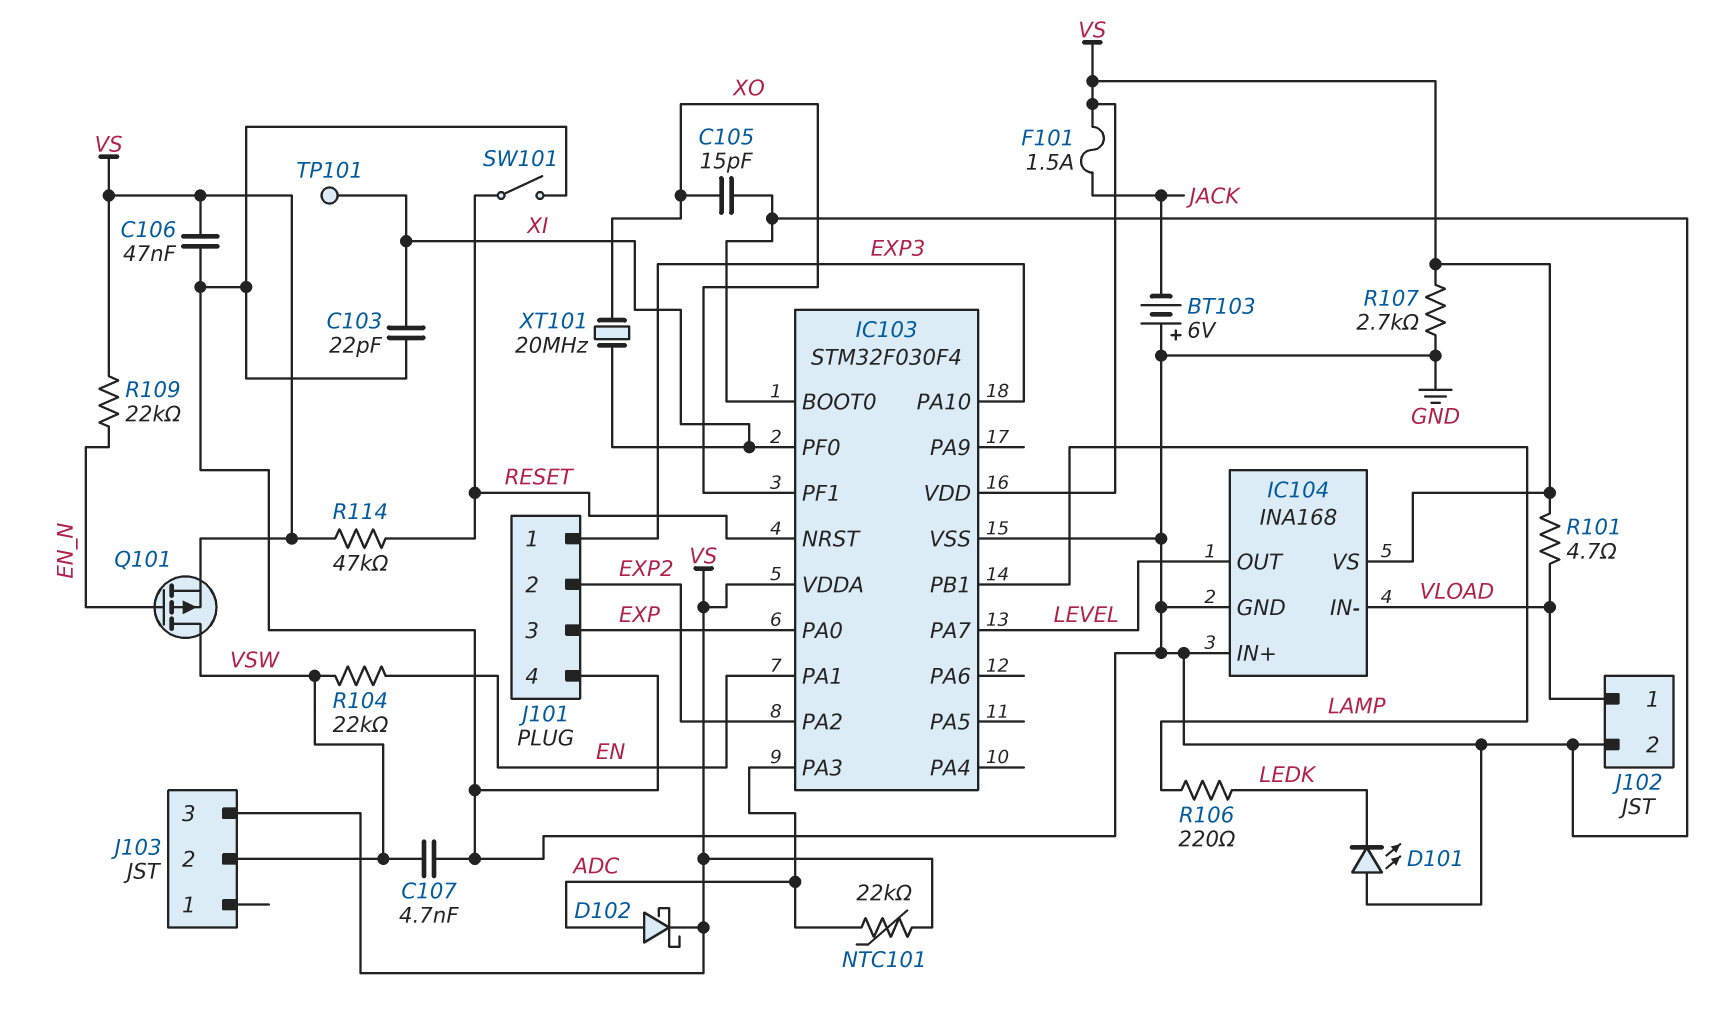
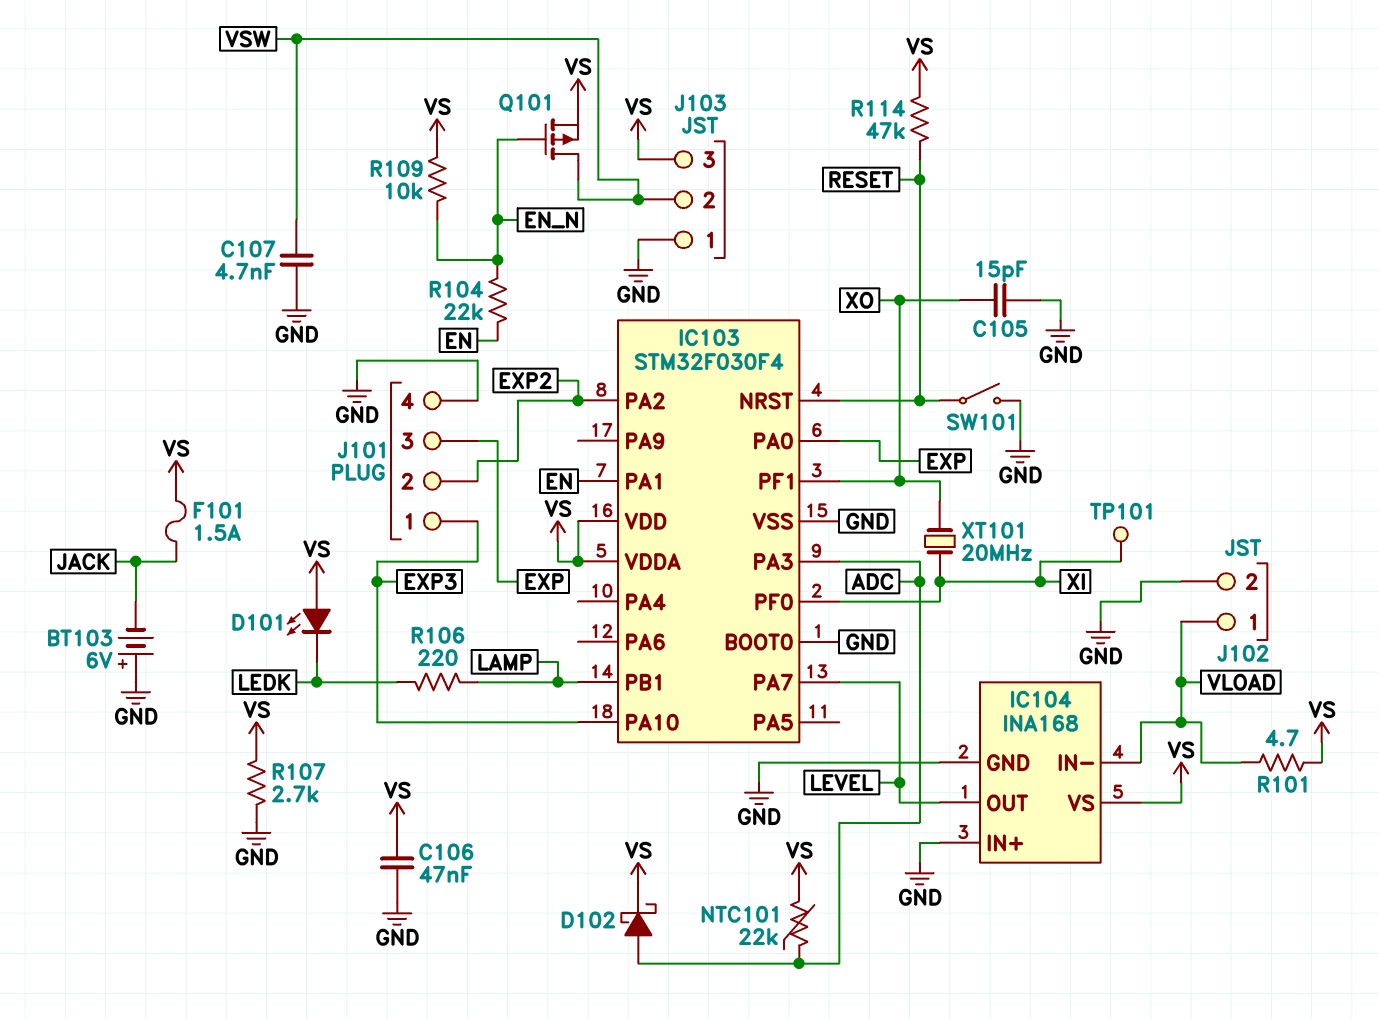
C103: 22pF (GND, XI) -> none
D101: LED (A GND, K LEDK) -> LED (A VS, K LEDK)
J103 pin 1: none -> GND
R104: 22k (EN, VSW) -> 22k (EN, EN_N)
R109: 22k (EN_N, VS) -> 10k (EN_N, VS)

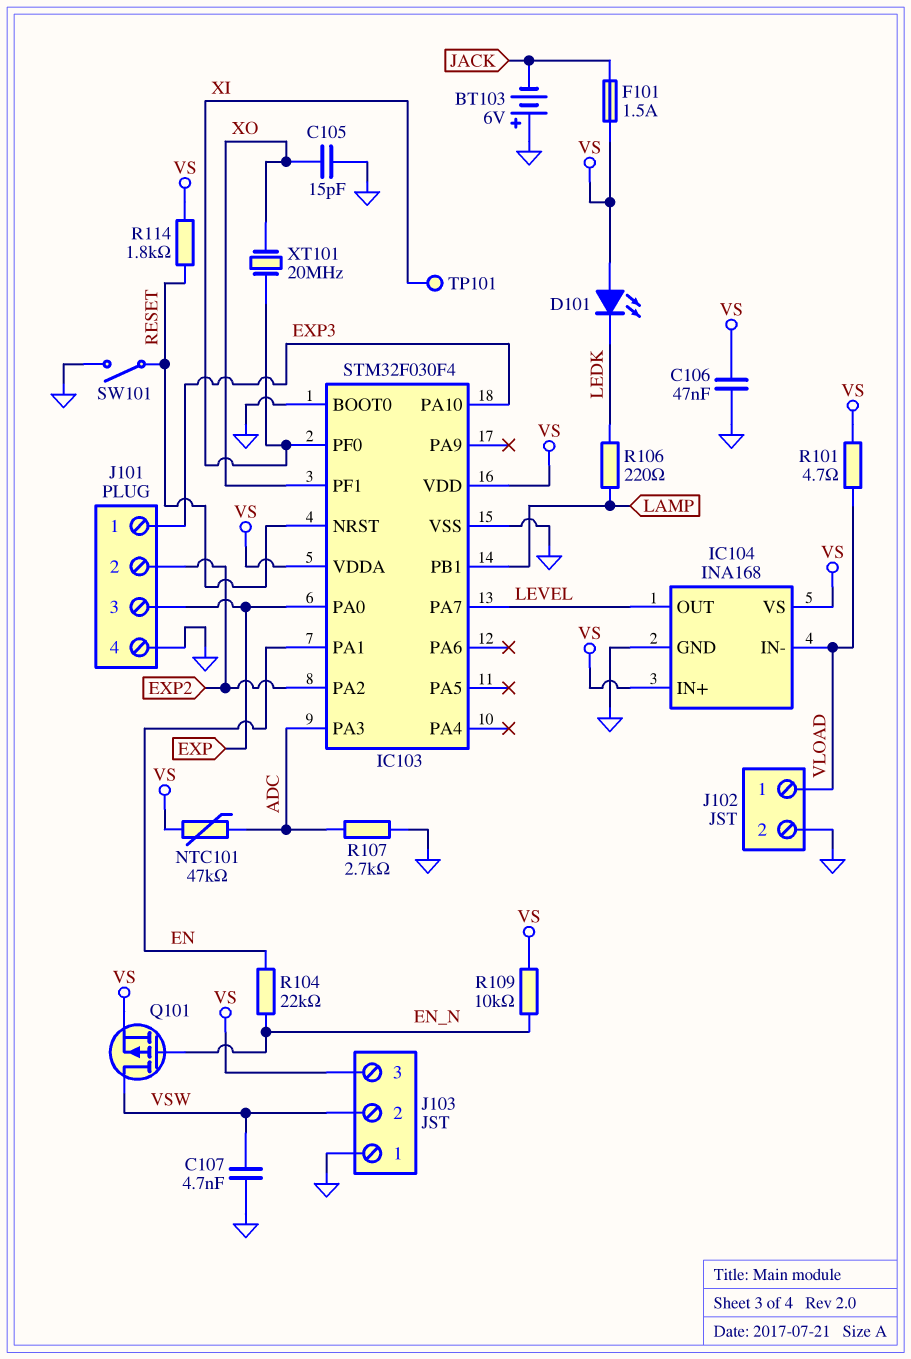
D102: schottky (A ADC, K VS) -> none
IC104 pin IN+: GND -> VS
NTC101: 22k (ADC, VS) -> 47k (ADC, VS)
R107: 2.7k (GND, VS) -> 2.7k (ADC, GND)
R114: 47k (RESET, VS) -> 1.8k (RESET, VS)

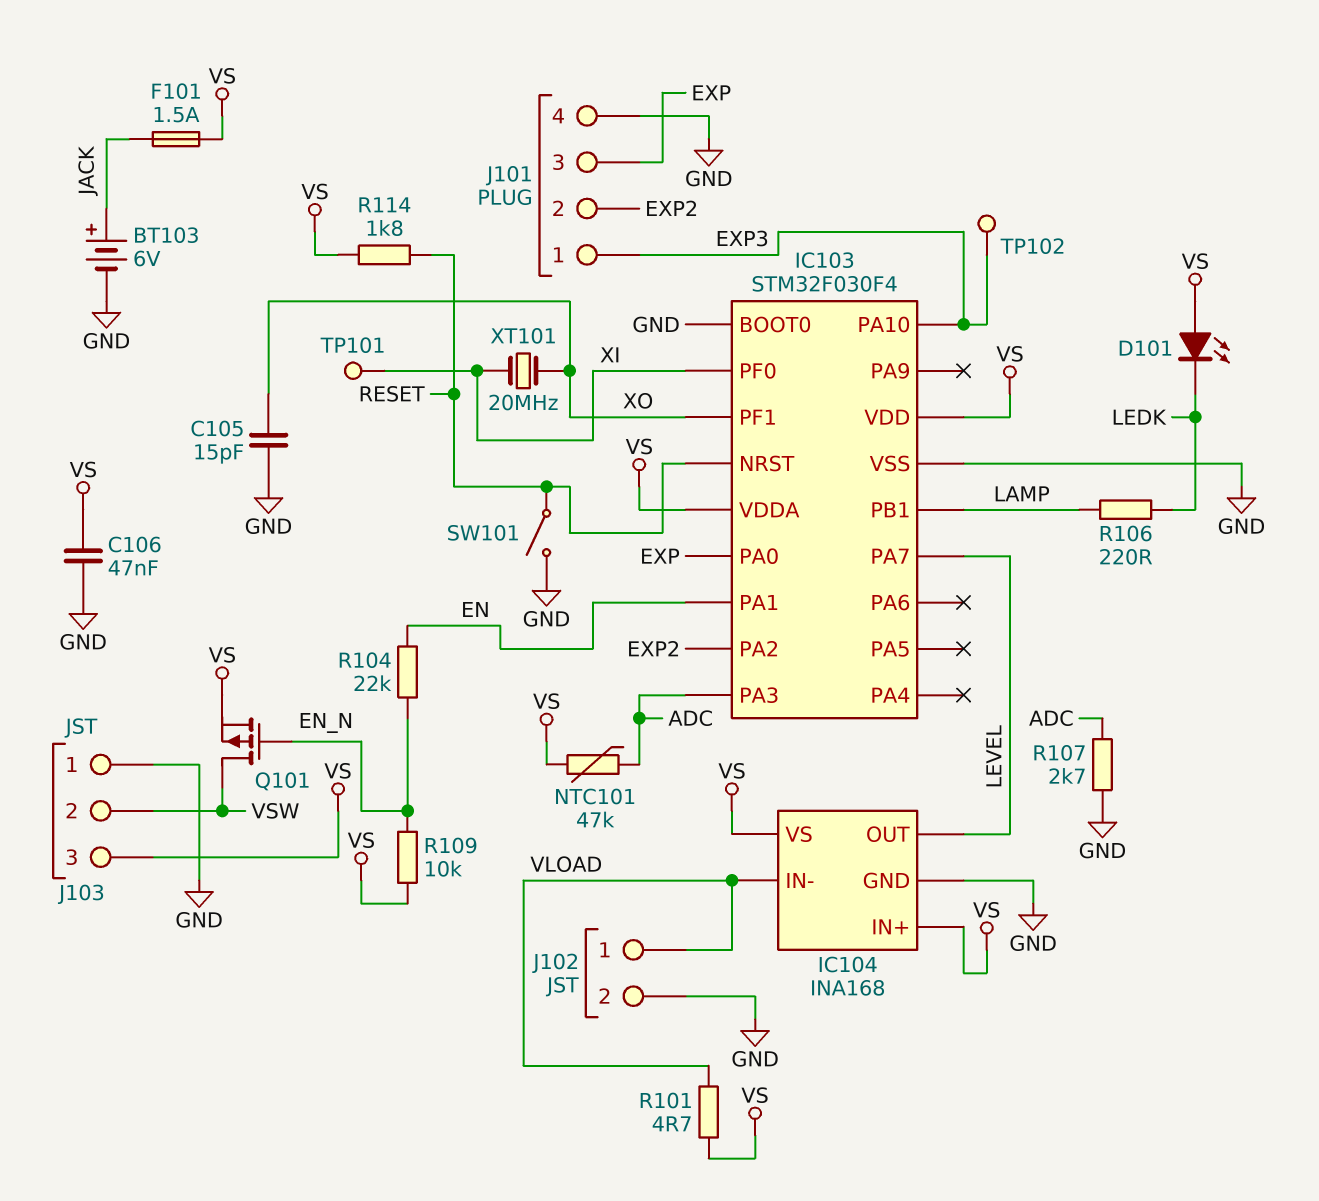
BT103: 6V (plus GND, minus JACK) -> 6V (plus JACK, minus GND)
C107: 4.7nF (GND, VSW) -> none
TP102: none -> test point (EXP3)

